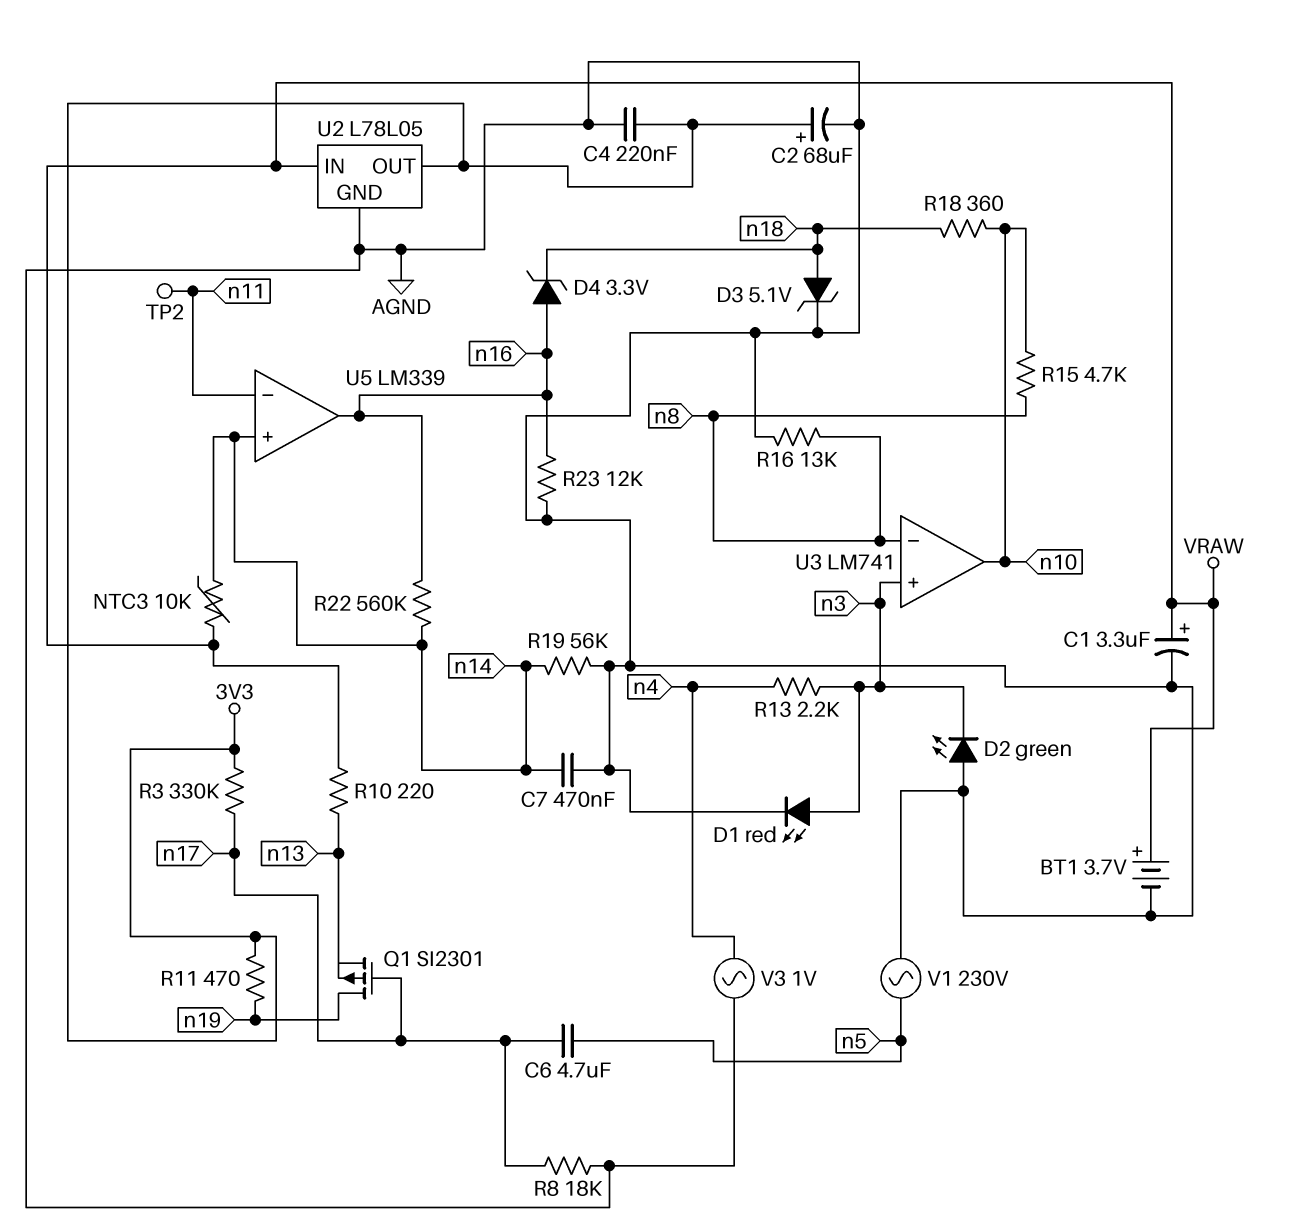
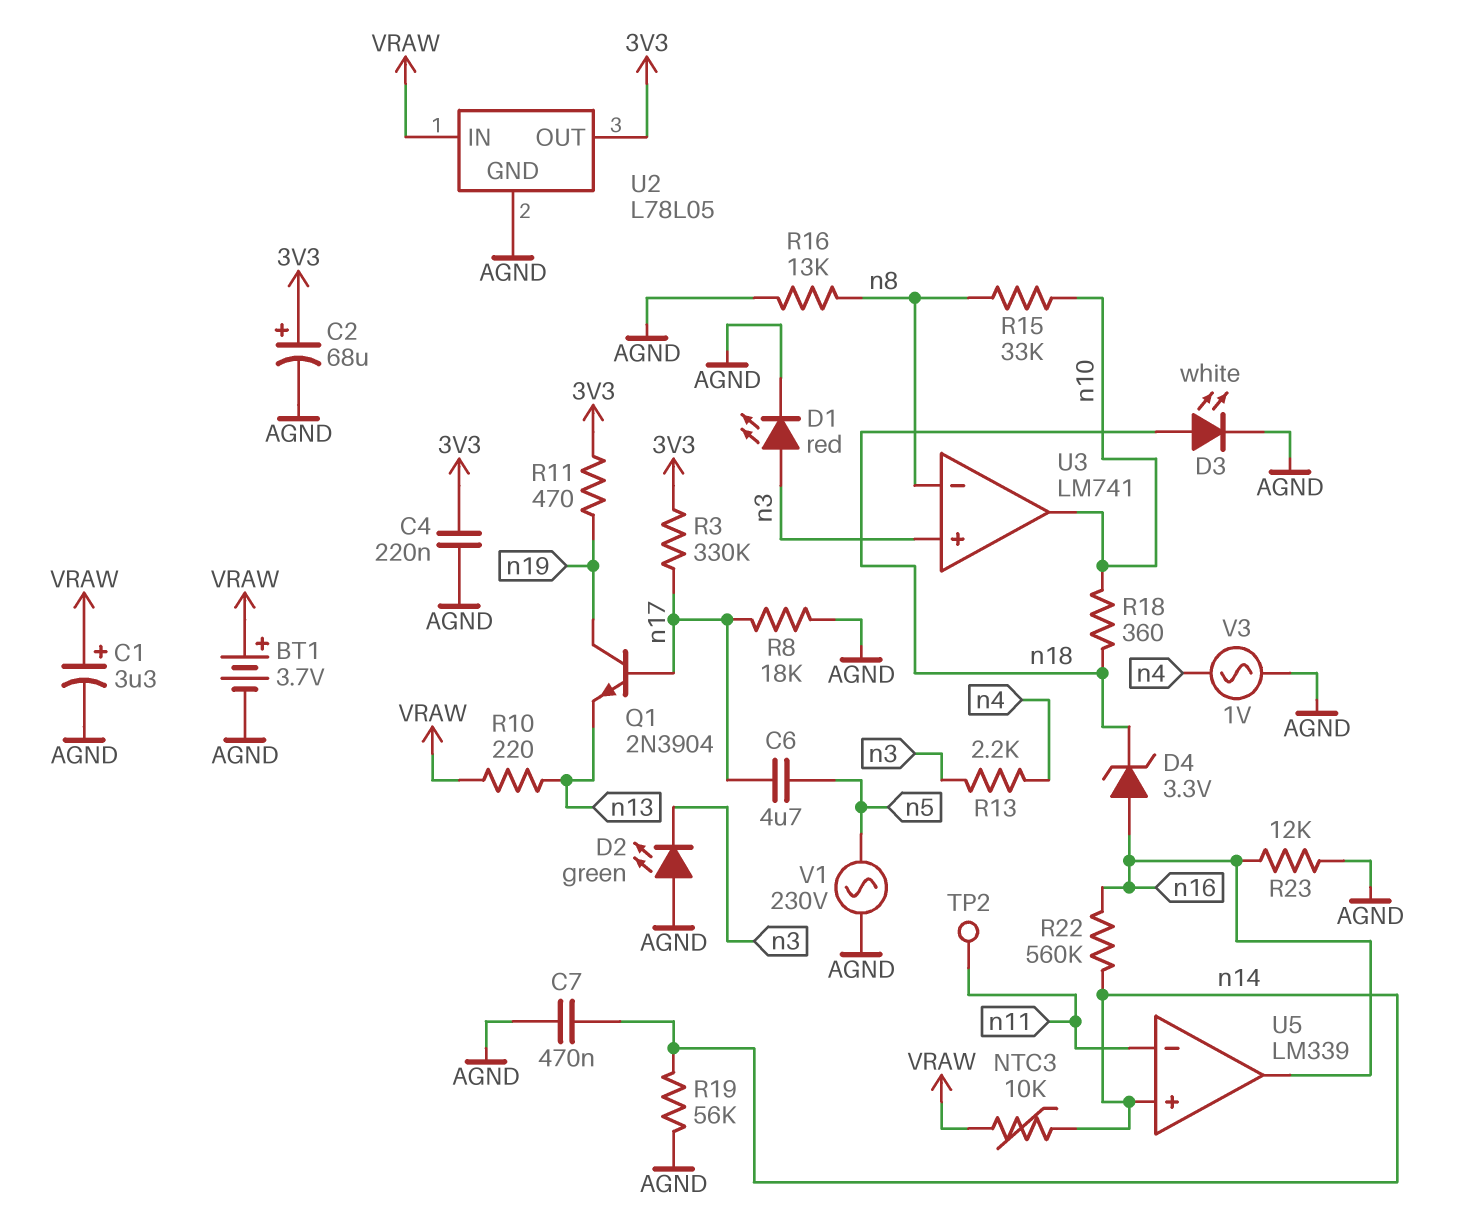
D3: zener 5.1V (A n18, K AGND) -> LED white (A n18, K AGND)
Q1: PMOS SI2301 (G n17, D n19, S n13) -> NPN 2N3904 (B n17, C n19, E n13)
R15: 4.7k (n8, n10) -> 33k (n8, n10)

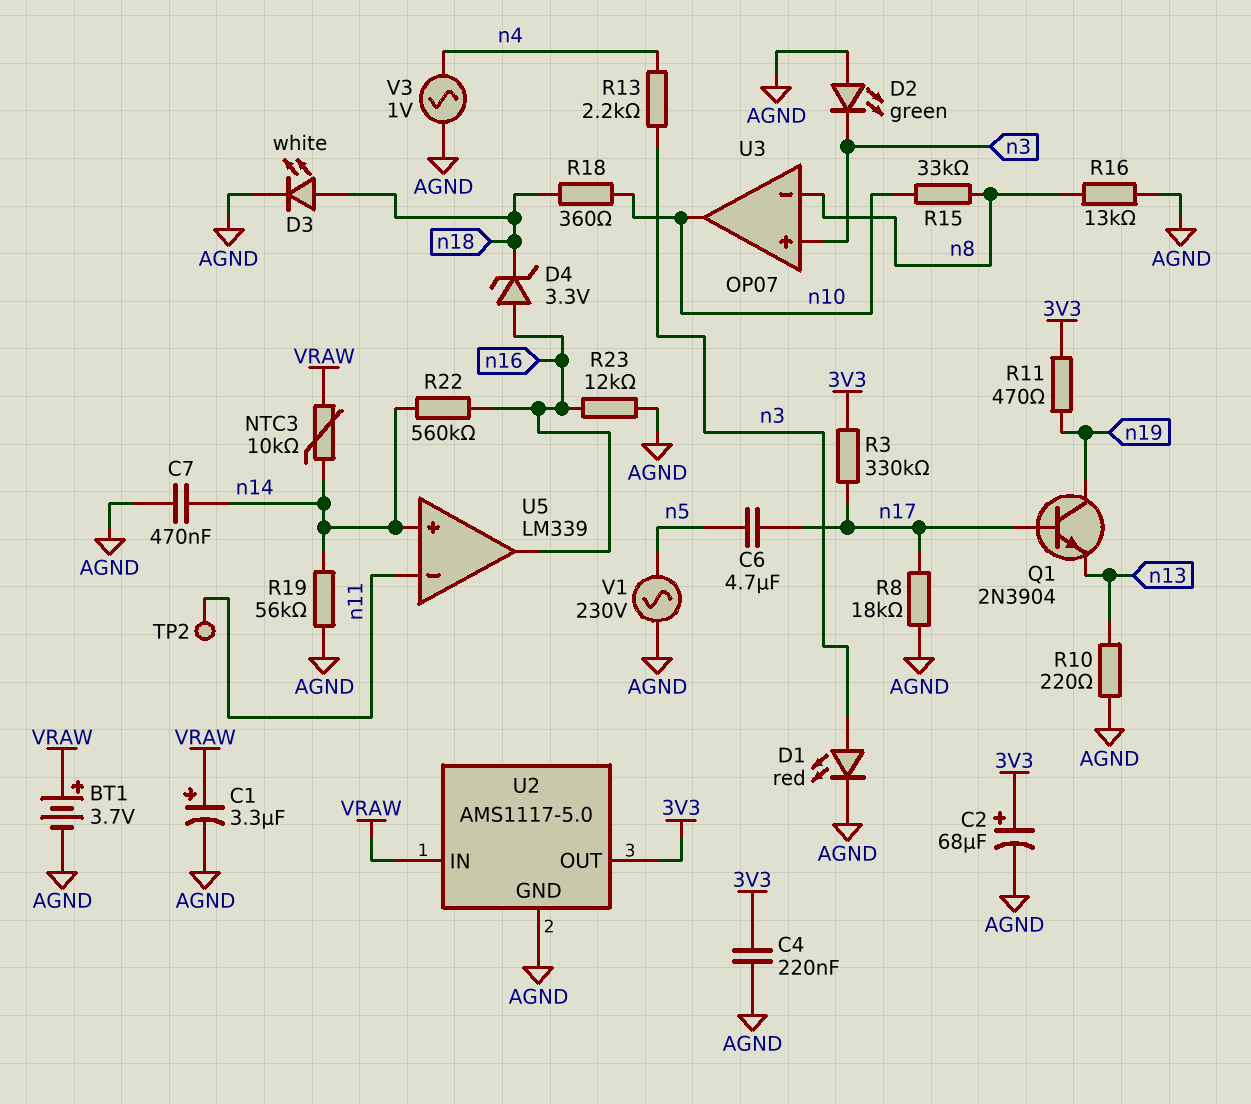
R10: 220 (VRAW, n13) -> 220 (AGND, n13)
U2: L78L05 -> AMS1117-5.0
U3: LM741 -> OP07

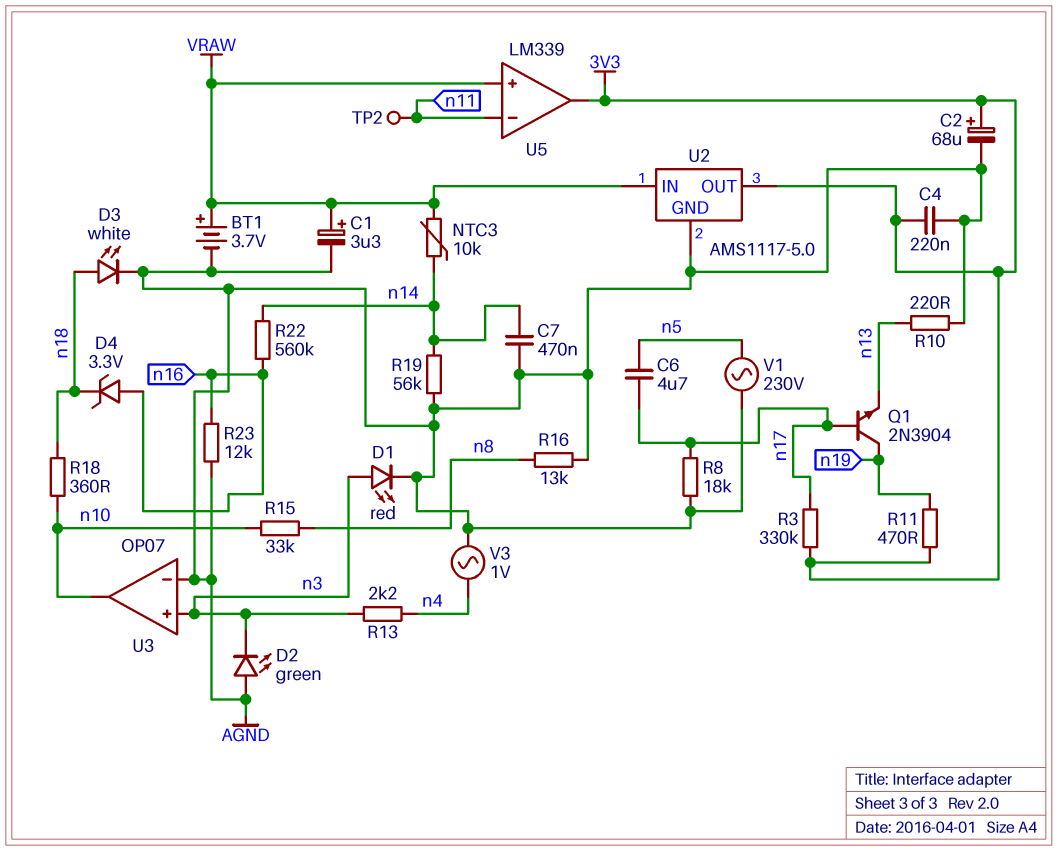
U3 pin in-: n8 -> AGND
U5 pin in+: n14 -> VRAW
U5 pin out: n16 -> 3V3

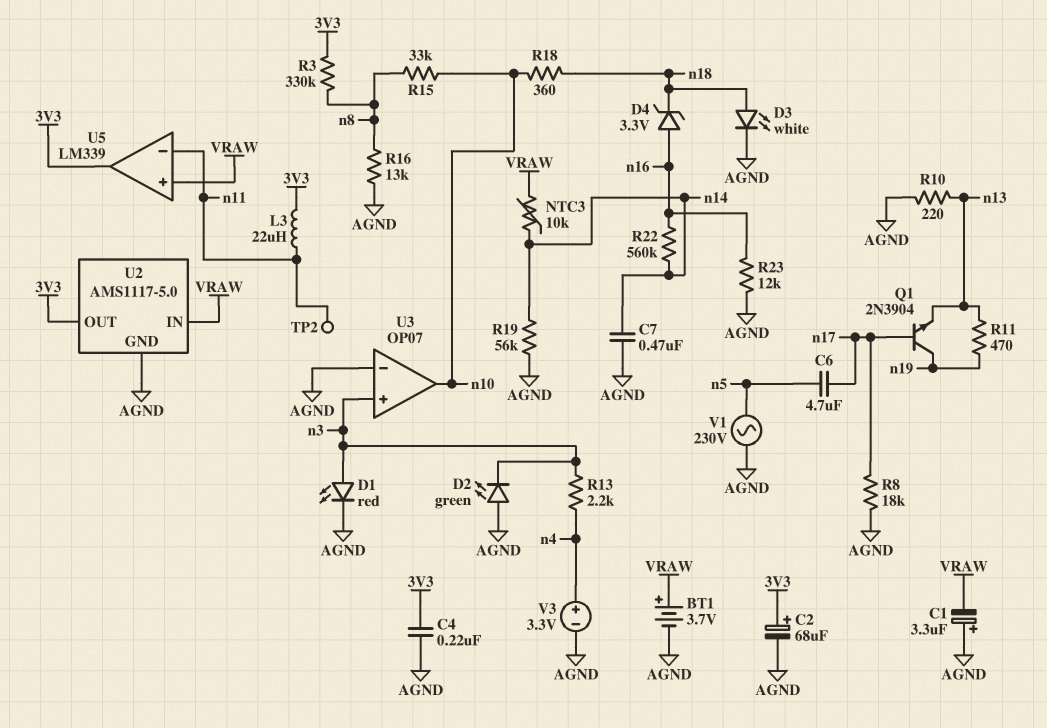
C1: 3.3uF (plus VRAW, minus AGND) -> 3.3uF (plus AGND, minus VRAW)
L3: none -> 22uH (3V3, n11)
R3: 330k (3V3, n17) -> 330k (3V3, n8)
R11: 470 (3V3, n19) -> 470 (n13, n19)
V3: AC 1V (AGND, n4) -> 3.3V (plus n4, minus AGND)

